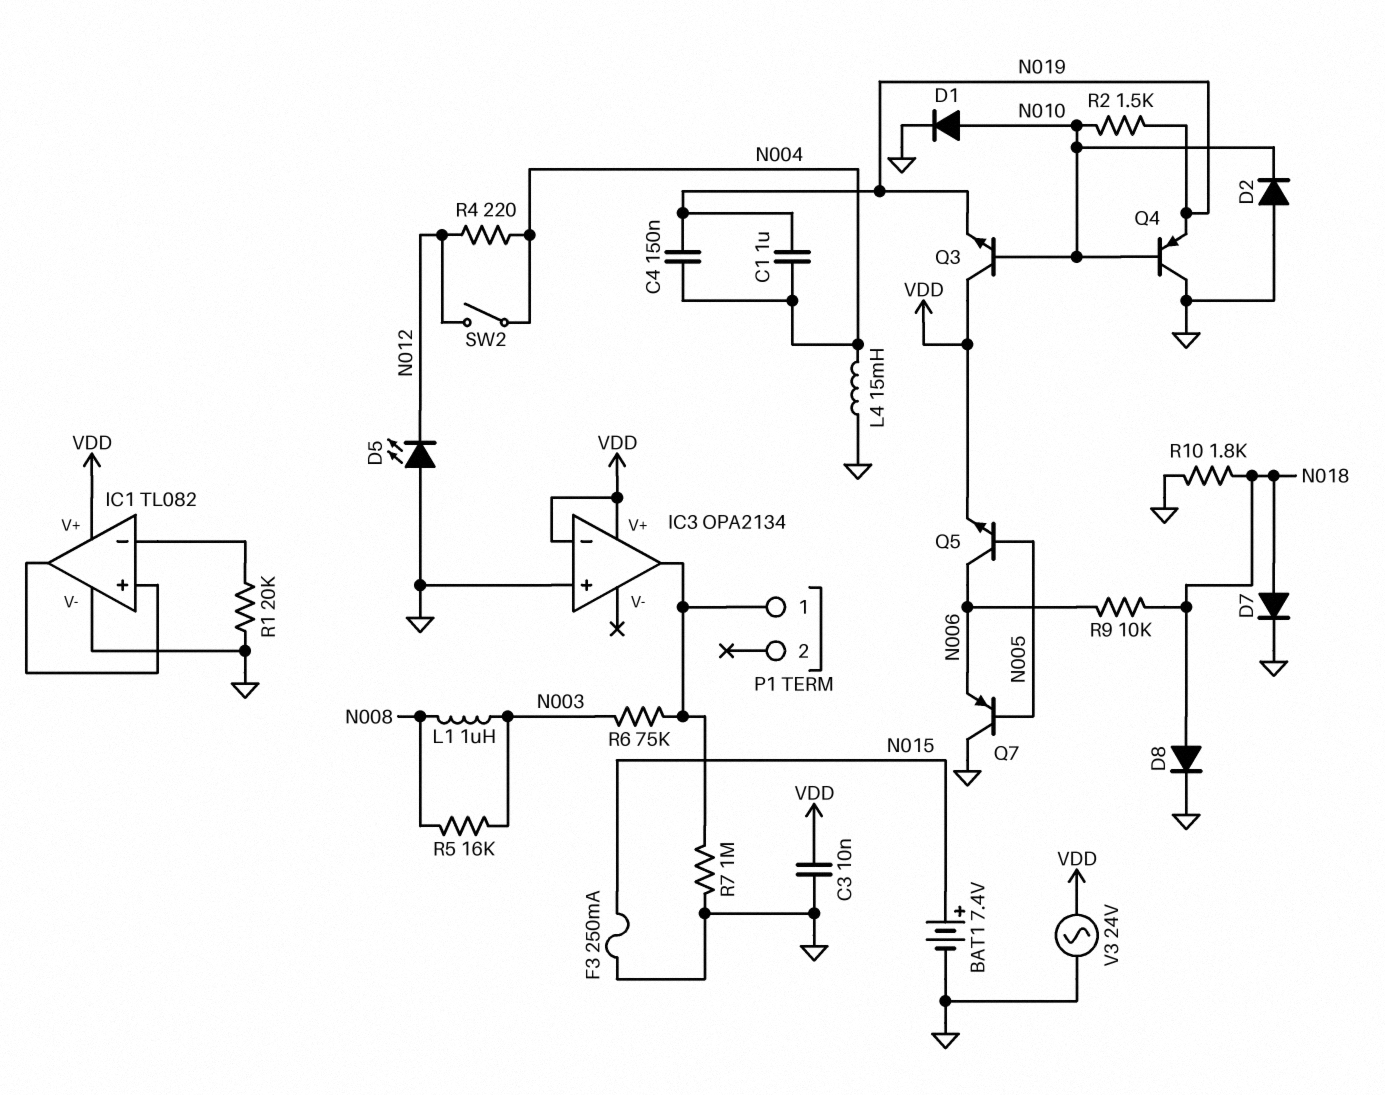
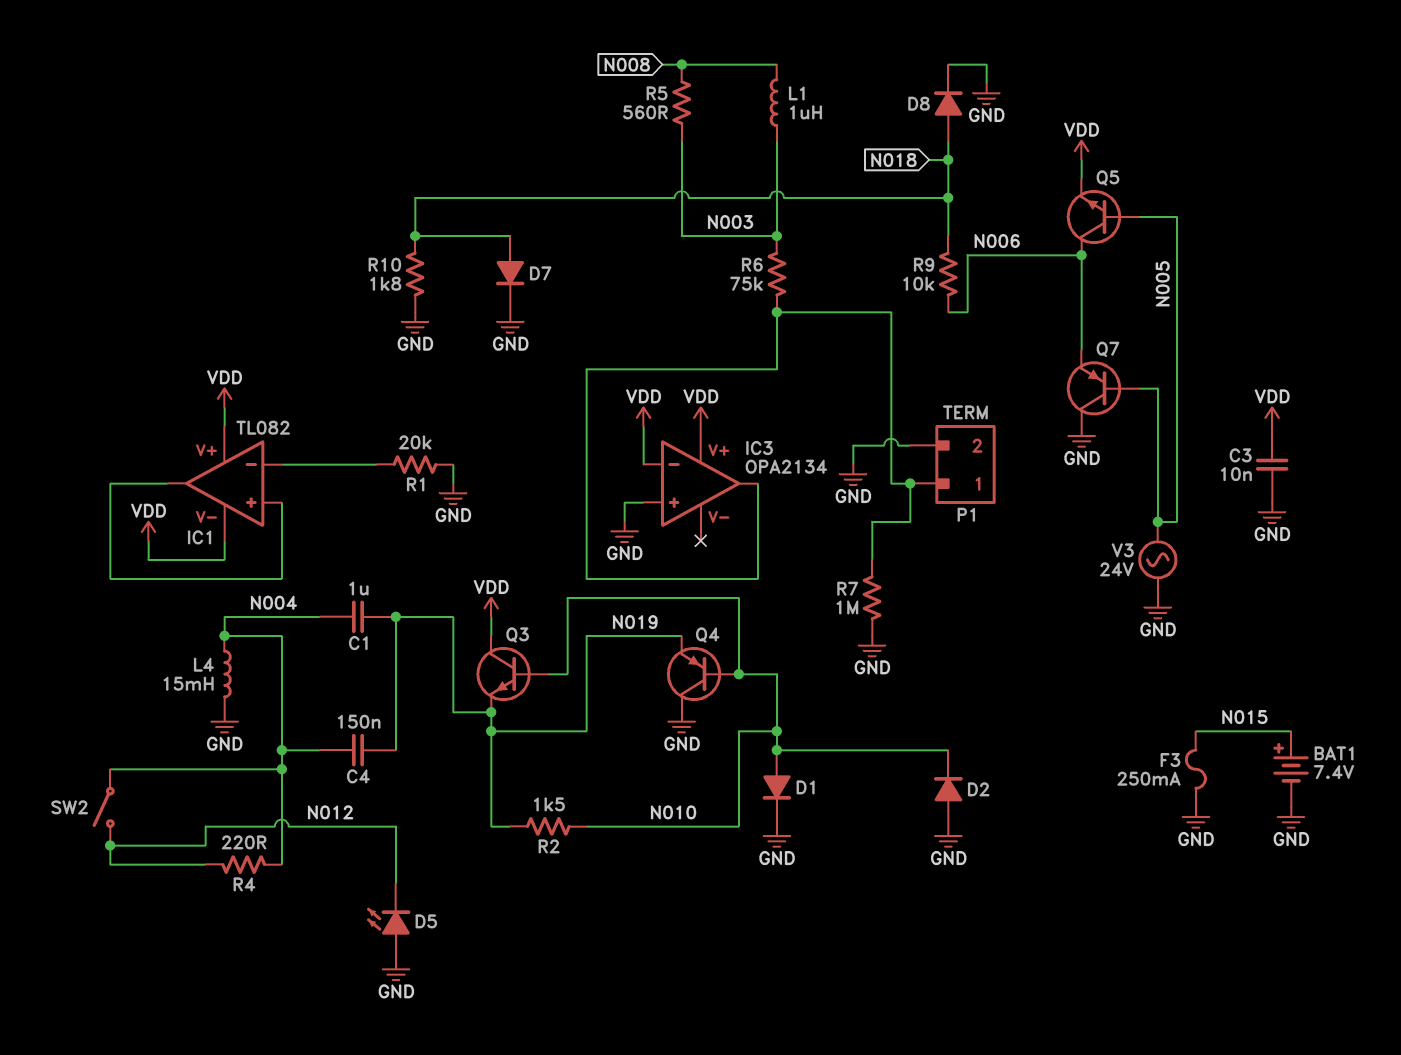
IC1 pin V-: GND -> VDD
P1 pin 2: none -> GND
R5: 16k (N003, N008) -> 560 (N003, N008)
V3: AC 24V (GND, VDD) -> AC 24V (GND, N005)

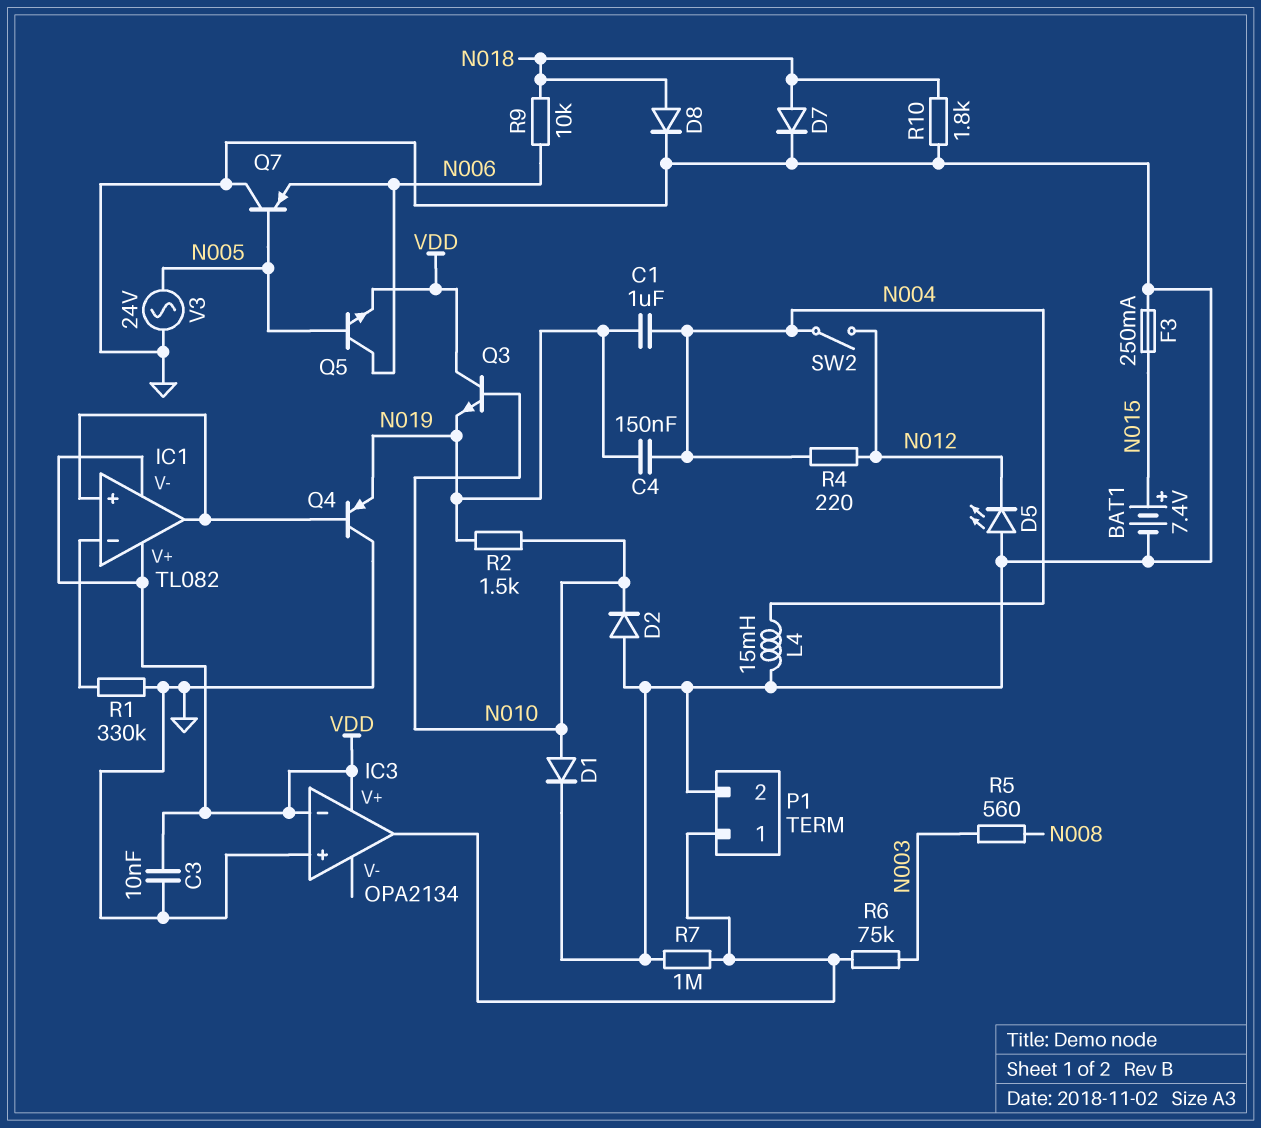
L1: 1uH (N003, N008) -> none
Q4: PNP (B N010, C GND, E N019) -> PNP (B IC1/in+, C GND, E N019)
R1: 20k (GND, IC1/in-) -> 330k (GND, IC1/in-)

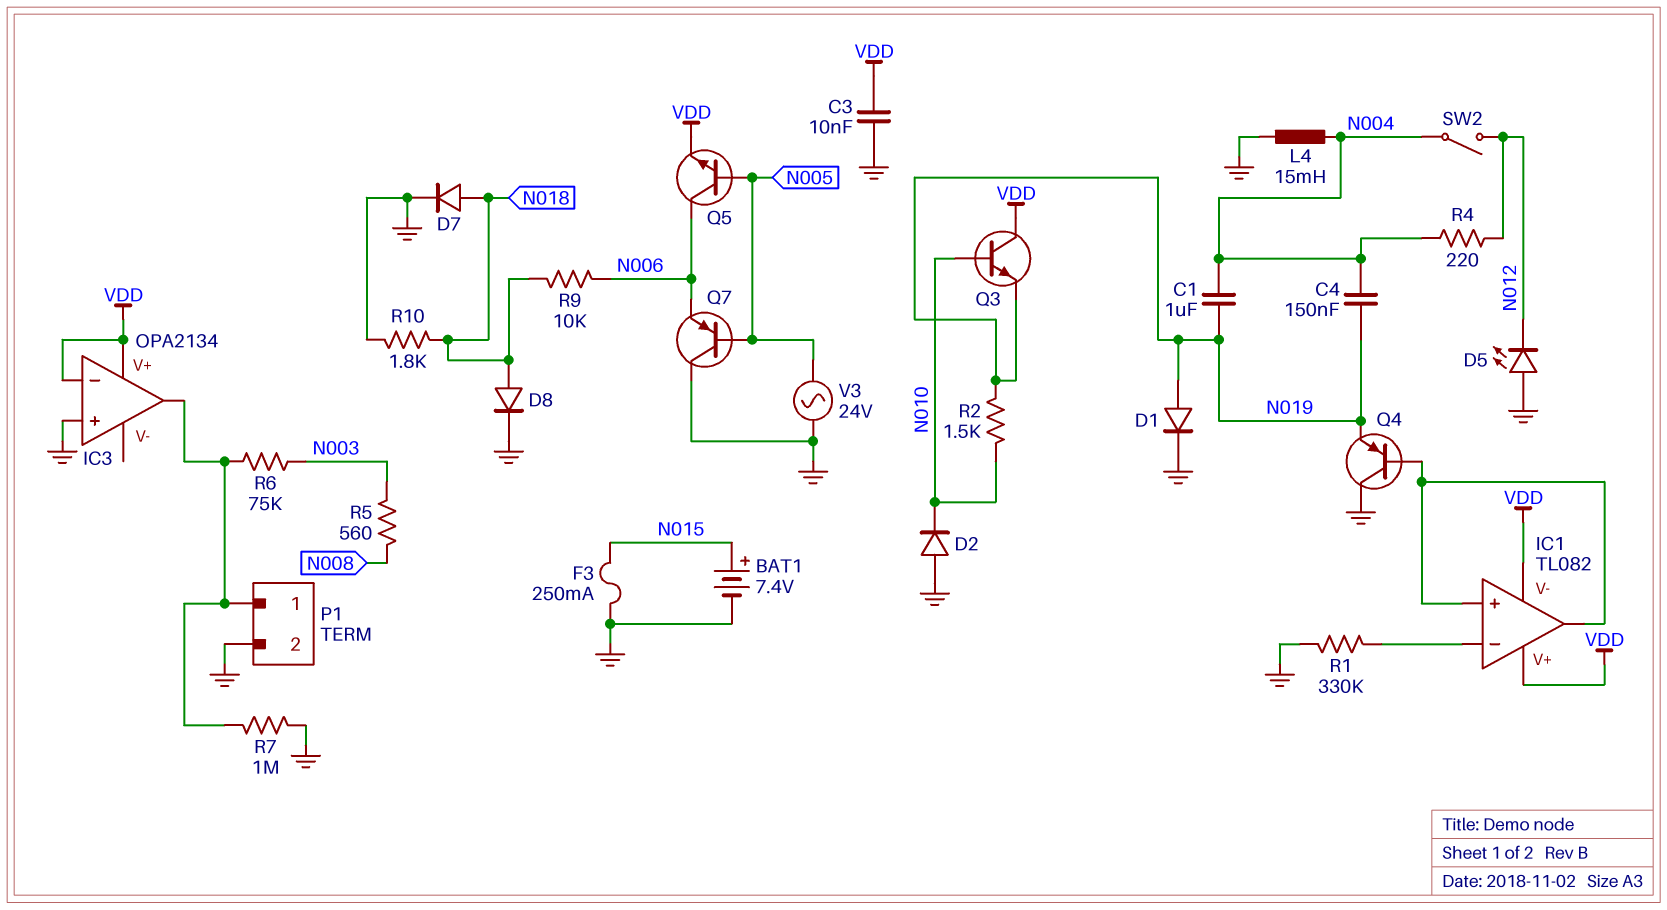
D1: diode (A N010, K GND) -> diode (A N019, K GND)

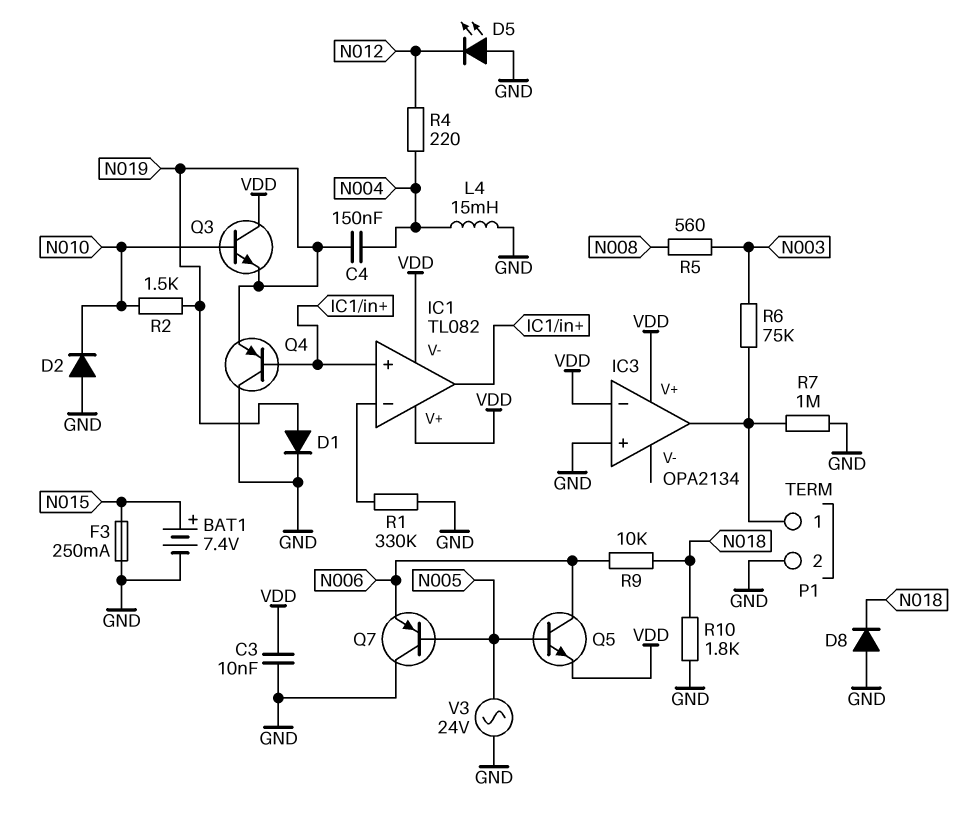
C1: 1uF (N004, N019) -> none
D7: diode (A N018, K GND) -> none
D8: diode (A N018, K GND) -> diode (A GND, K N018)
SW2: switch (N004, N012) -> none

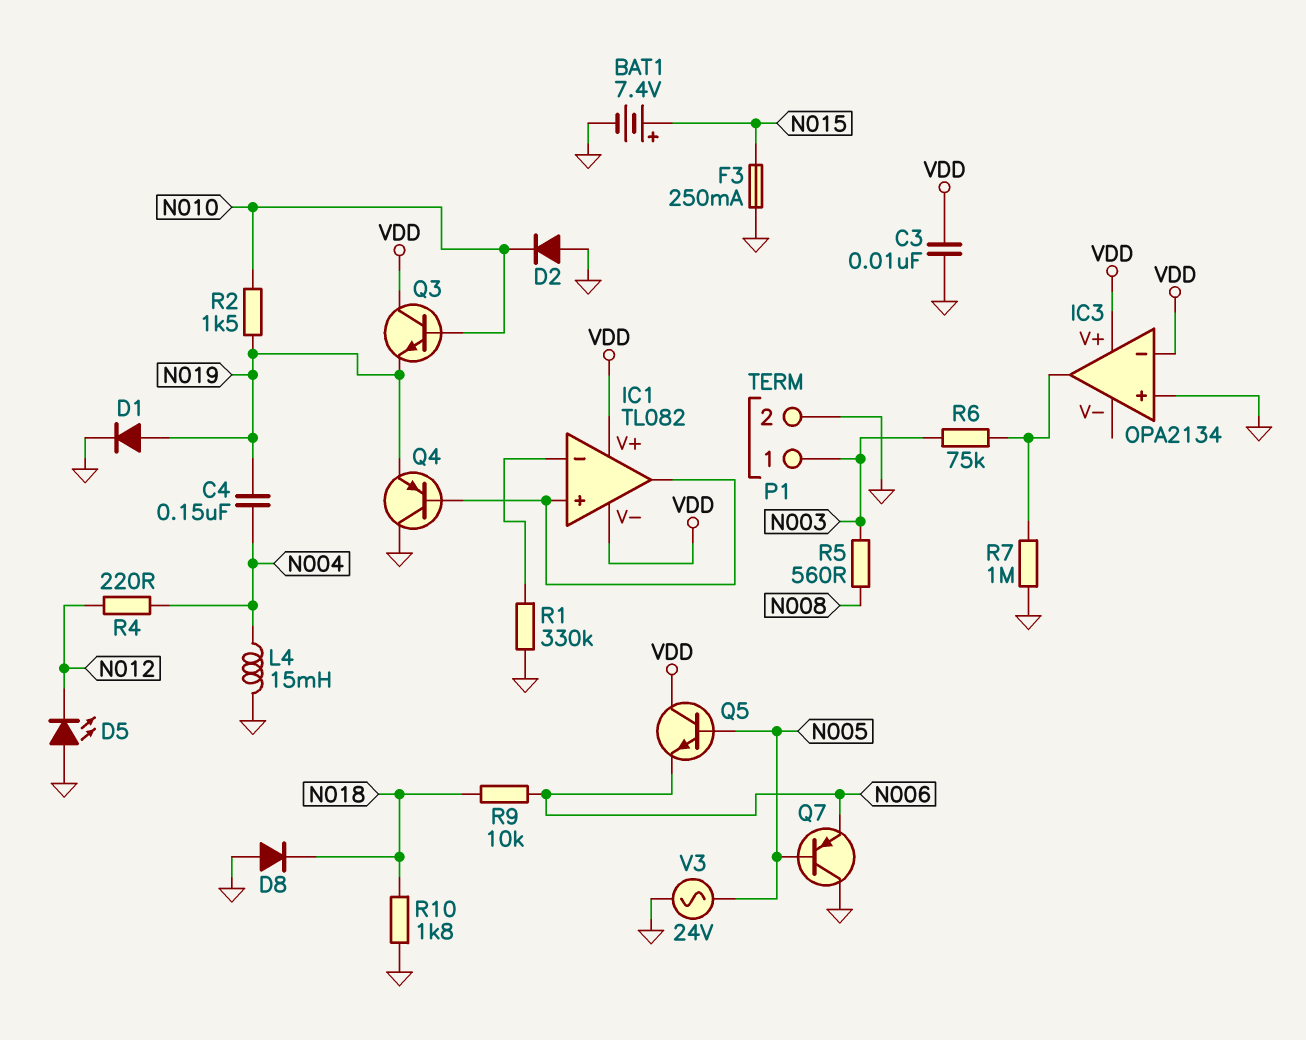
P1 pin 1: IC3/out -> N003
Q5: NPN (B N005, C N006, E VDD) -> NPN (B N005, C VDD, E N006)

